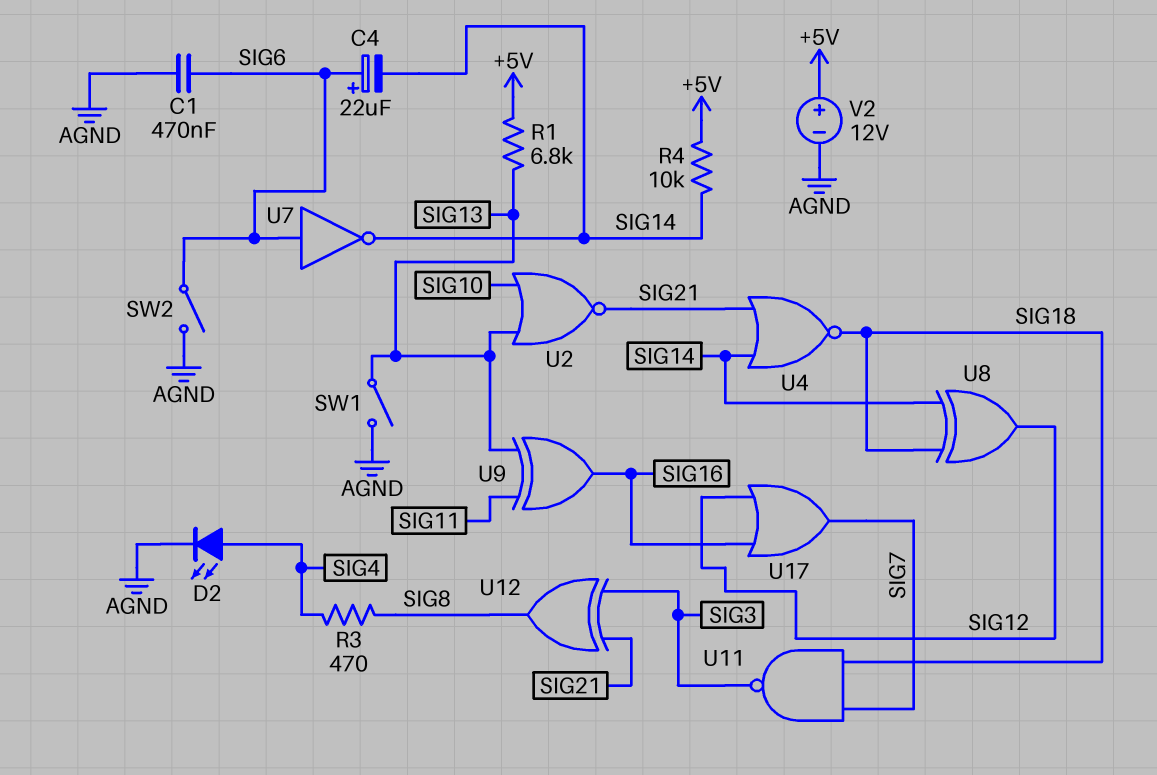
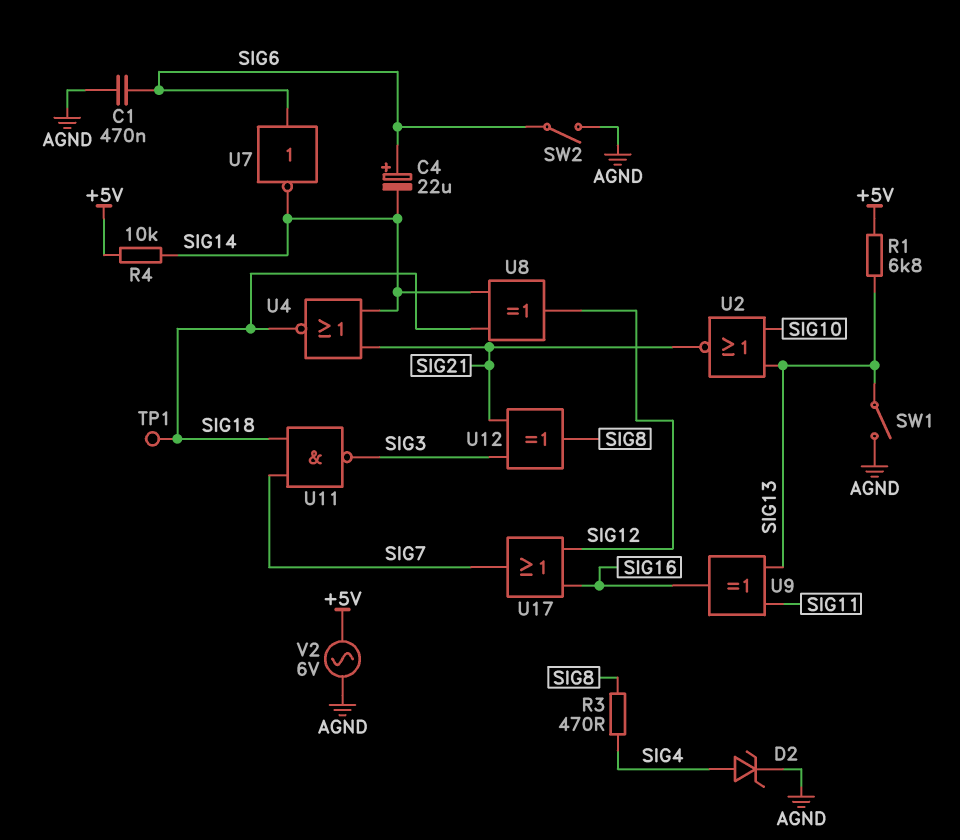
D2: LED (A SIG4, K AGND) -> zener (A SIG4, K AGND)
TP1: none -> test point (SIG18)
V2: 12V (plus +5V, minus AGND) -> AC 6V (+5V, AGND)

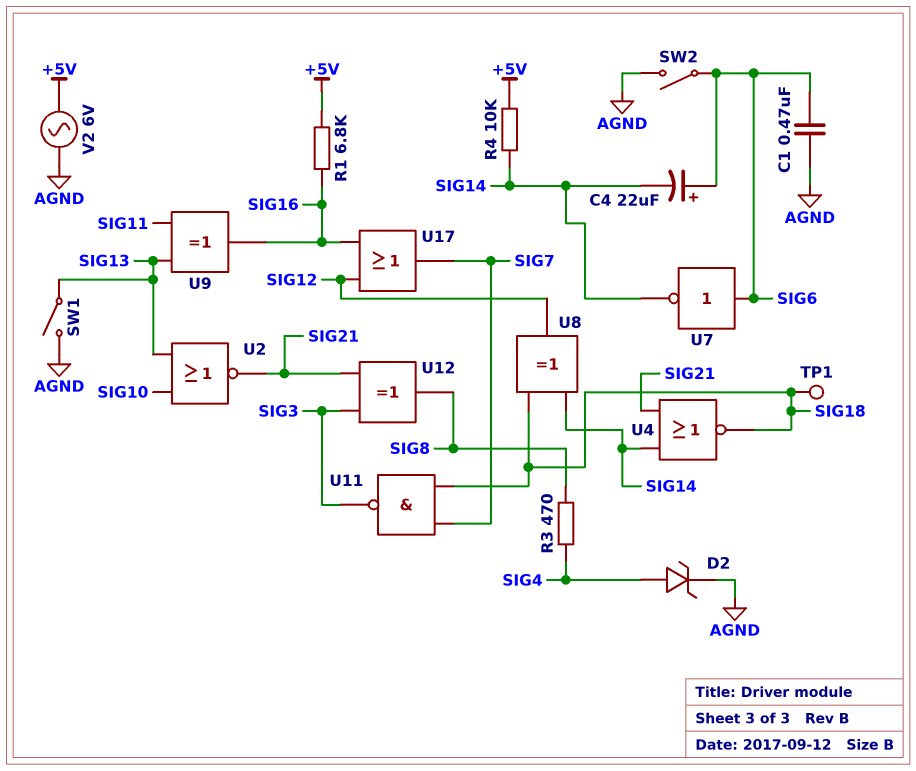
R1: 6.8k (+5V, SIG13) -> 6.8k (+5V, SIG16)

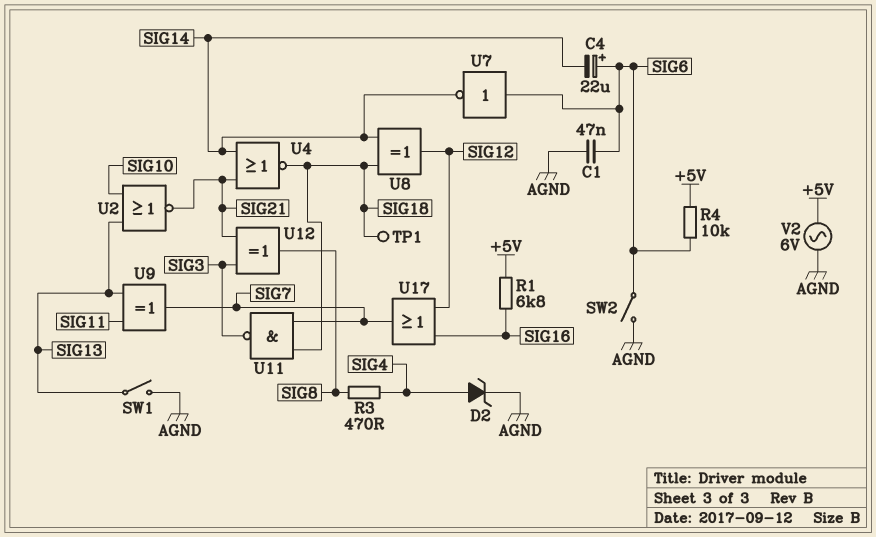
C1: 470nF (AGND, SIG6) -> 47nF (AGND, SIG6)
R4: 10k (+5V, SIG14) -> 10k (+5V, SIG6)
U9: XOR (in SIG11, in SIG13, out SIG16) -> XOR (in SIG11, in SIG13, out SIG7)

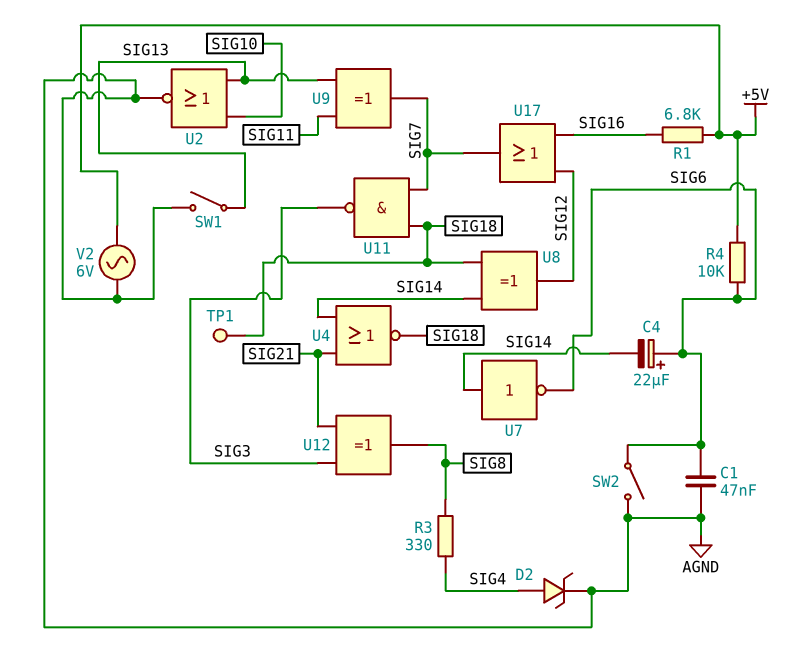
R3: 470 (SIG4, SIG8) -> 330 (SIG4, SIG8)
U2: NOR (in SIG10, in SIG13, out SIG21) -> NOR (in SIG10, in SIG13, out AGND)
U7: NOT (in SIG6, out SIG14) -> NOT (in SIG14, out SIG6)

